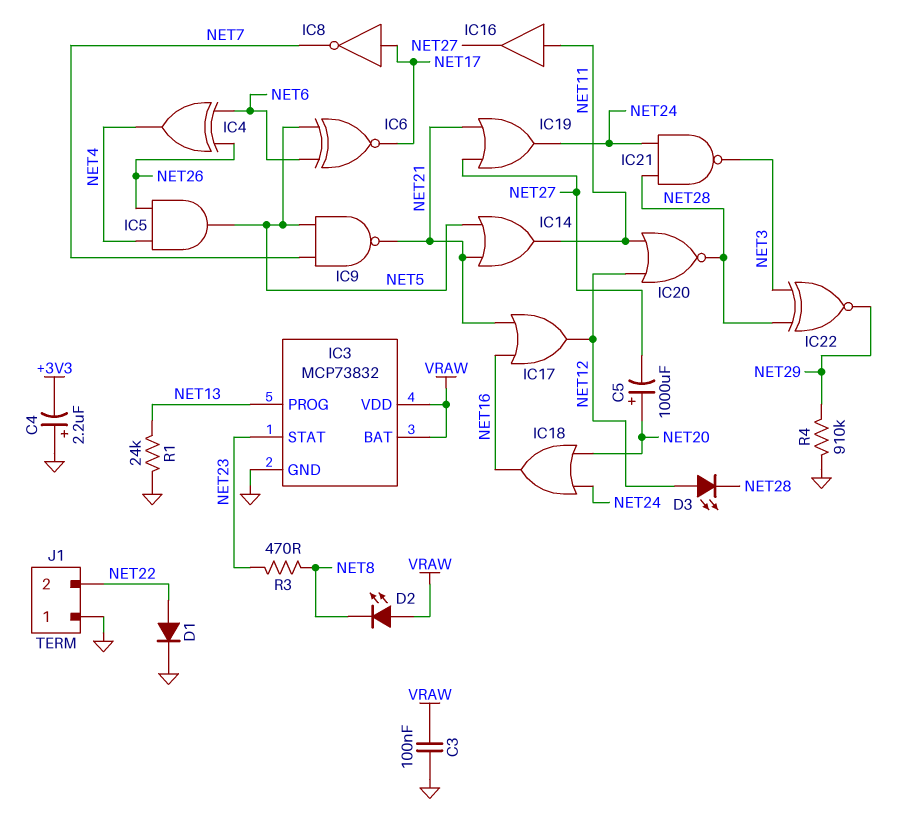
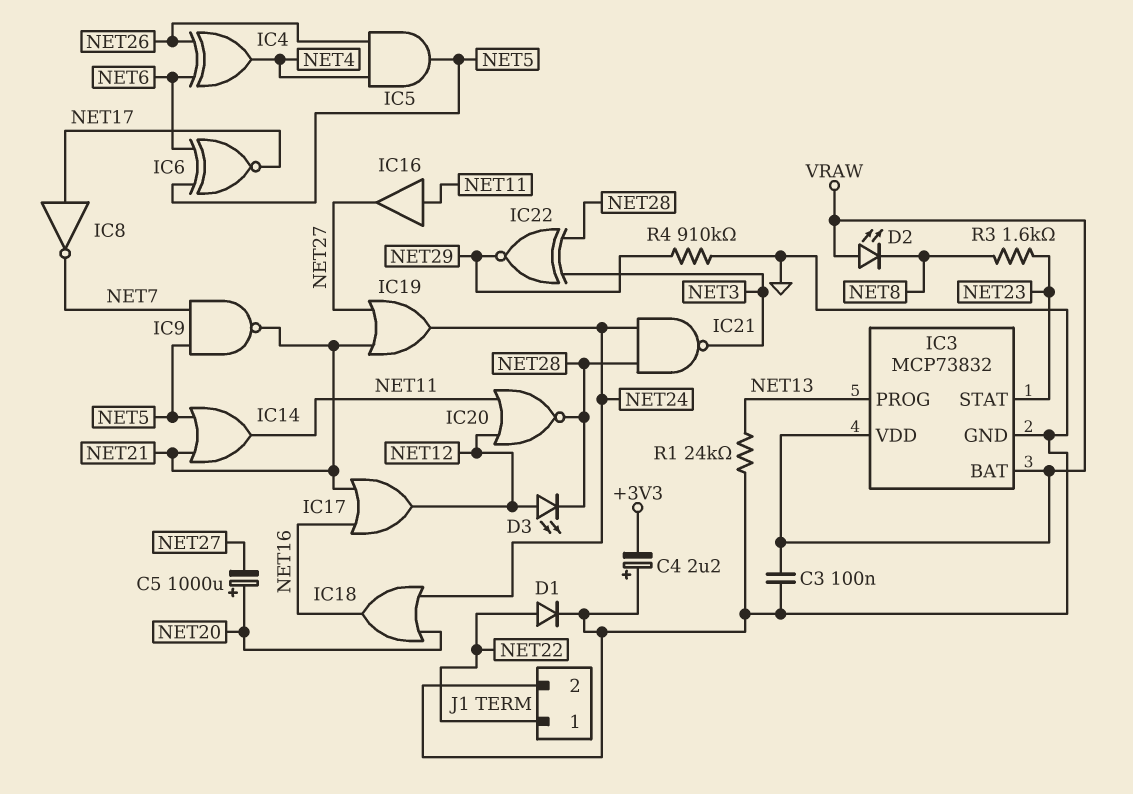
J1 pin 1: GND -> NET22
J1 pin 2: NET22 -> GND
R3: 470 (NET8, NET23) -> 1.6k (NET8, NET23)

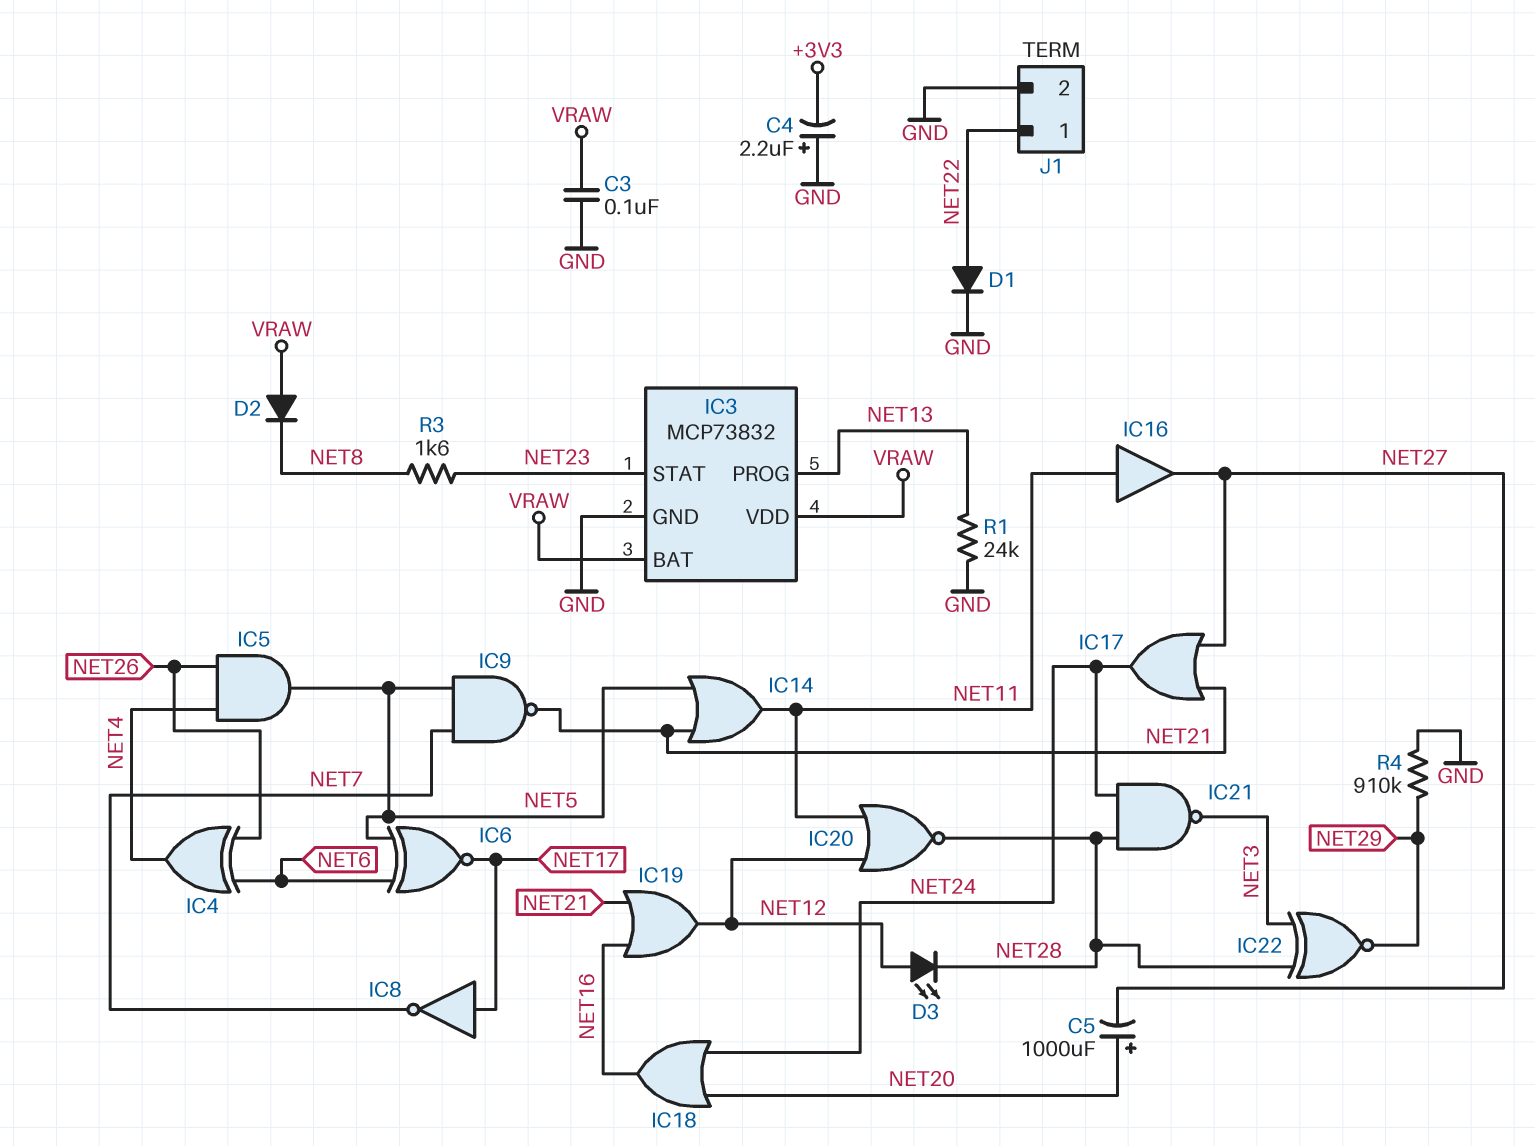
D2: LED (A VRAW, K NET8) -> diode (A VRAW, K NET8)
IC17: OR (in NET16, in NET21, out NET12) -> OR (in NET21, in NET27, out NET24)
IC19: OR (in NET21, in NET27, out NET24) -> OR (in NET16, in NET21, out NET12)

